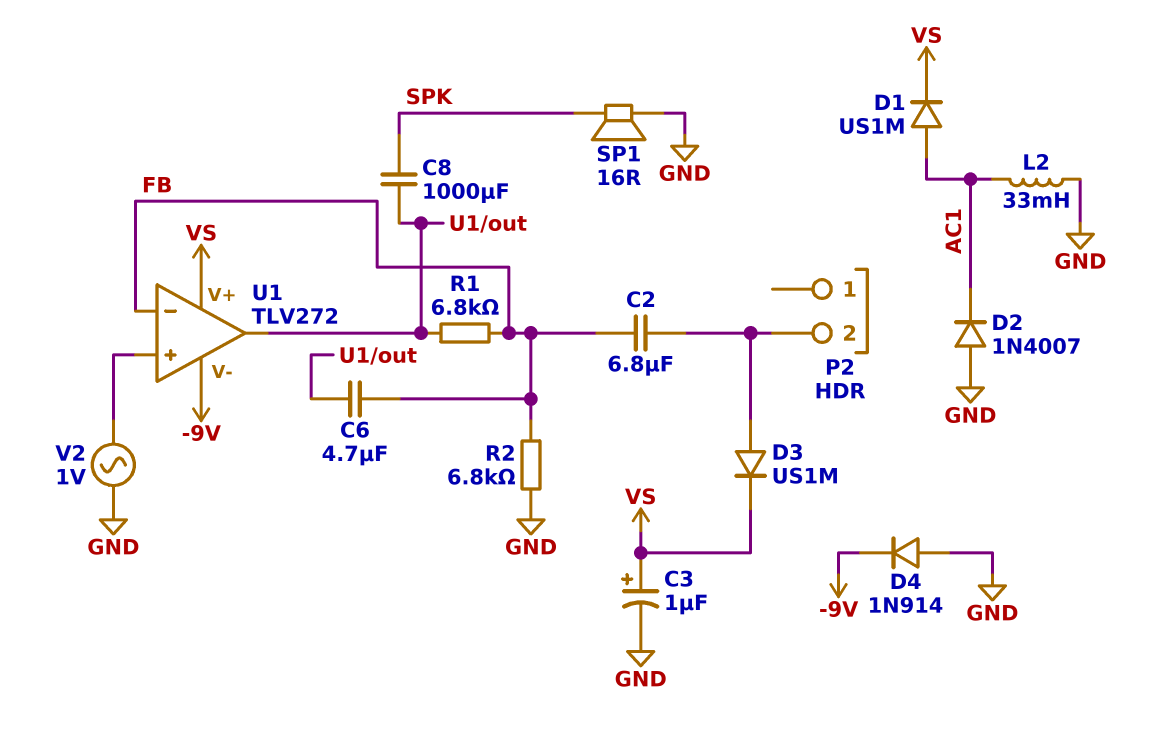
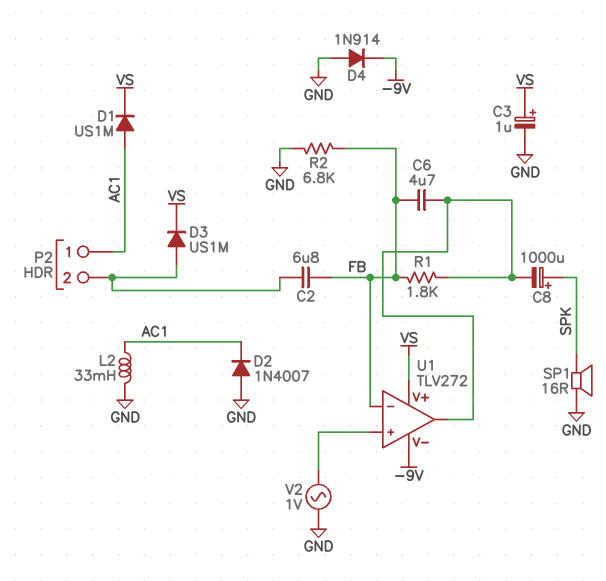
C8: 1000uF (SPK, U1/out) -> 1000uF (plus SPK, minus U1/out)
P2 pin 1: none -> AC1
R1: 6.8k (FB, U1/out) -> 1.8k (FB, U1/out)

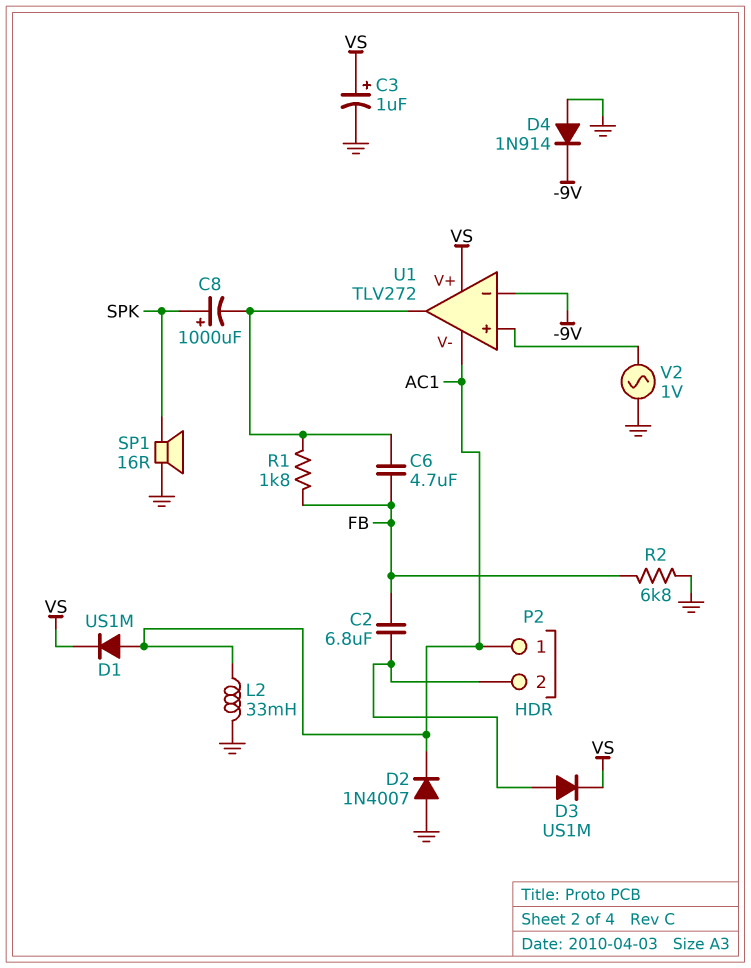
U1 pin V-: -9V -> AC1
U1 pin in-: FB -> -9V

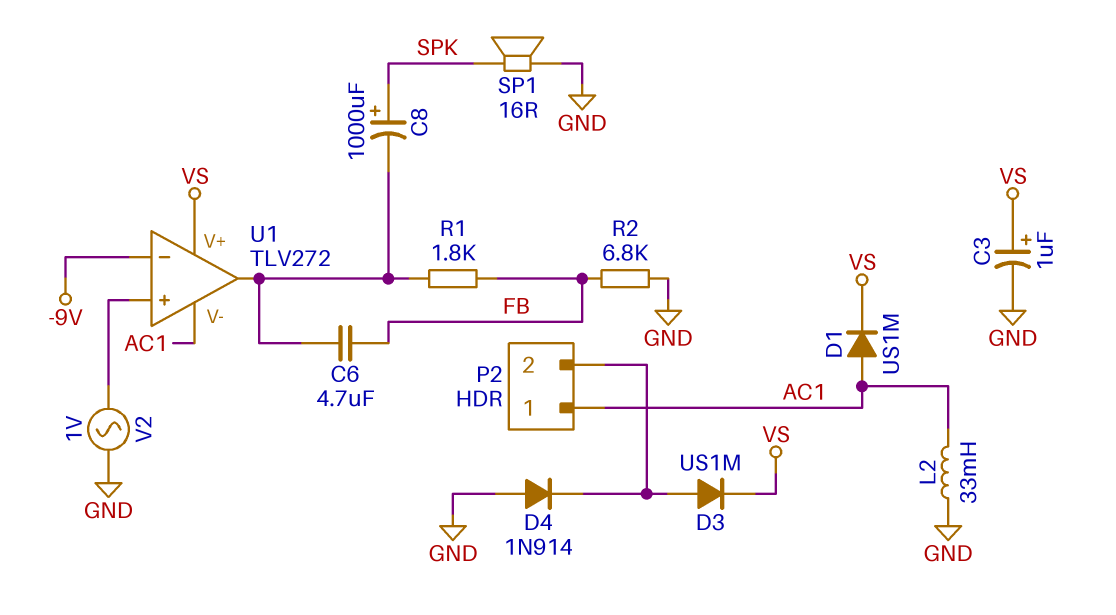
C2: 6.8uF (FB, P2/2) -> none
D2: diode 1N4007 (A GND, K AC1) -> none
D4: diode 1N914 (A GND, K -9V) -> diode 1N914 (A GND, K P2/2)

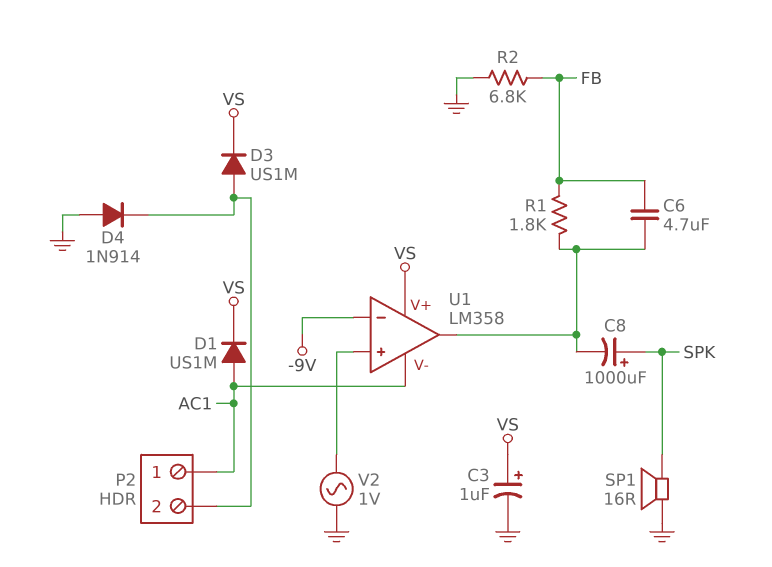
L2: 33mH (AC1, GND) -> none
U1: TLV272 -> LM358

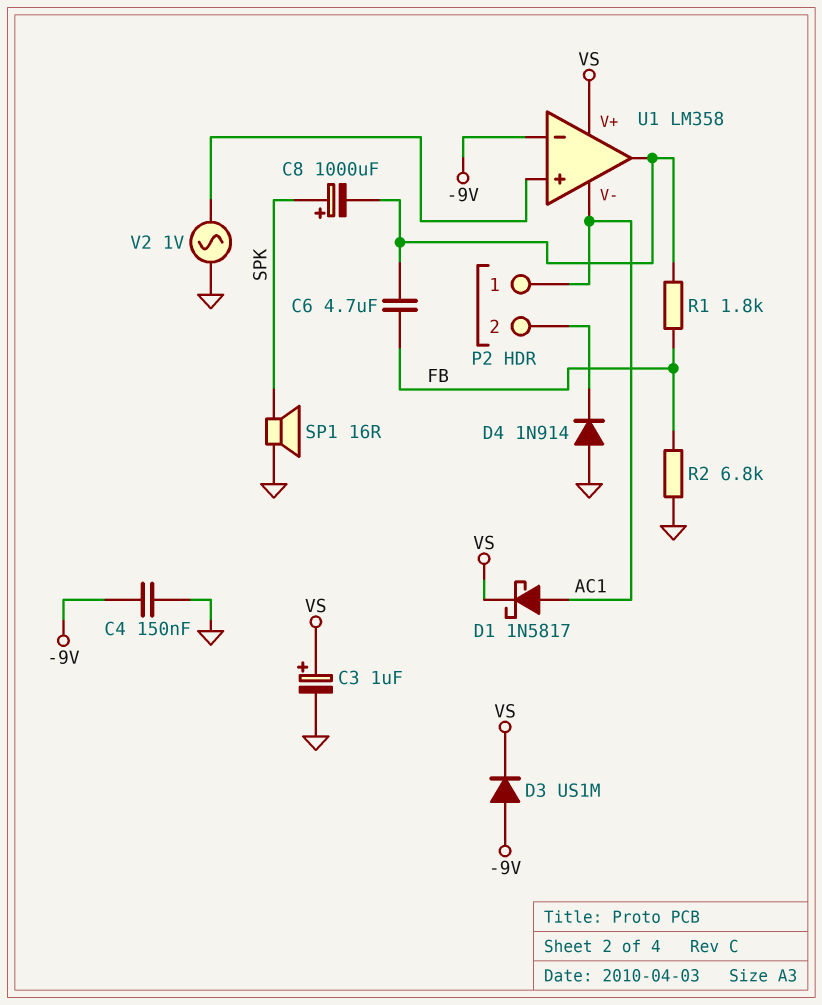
C4: none -> 150nF (-9V, GND)
D1: diode US1M (A AC1, K VS) -> schottky 1N5817 (A AC1, K VS)
D3: diode US1M (A P2/2, K VS) -> diode US1M (A -9V, K VS)

